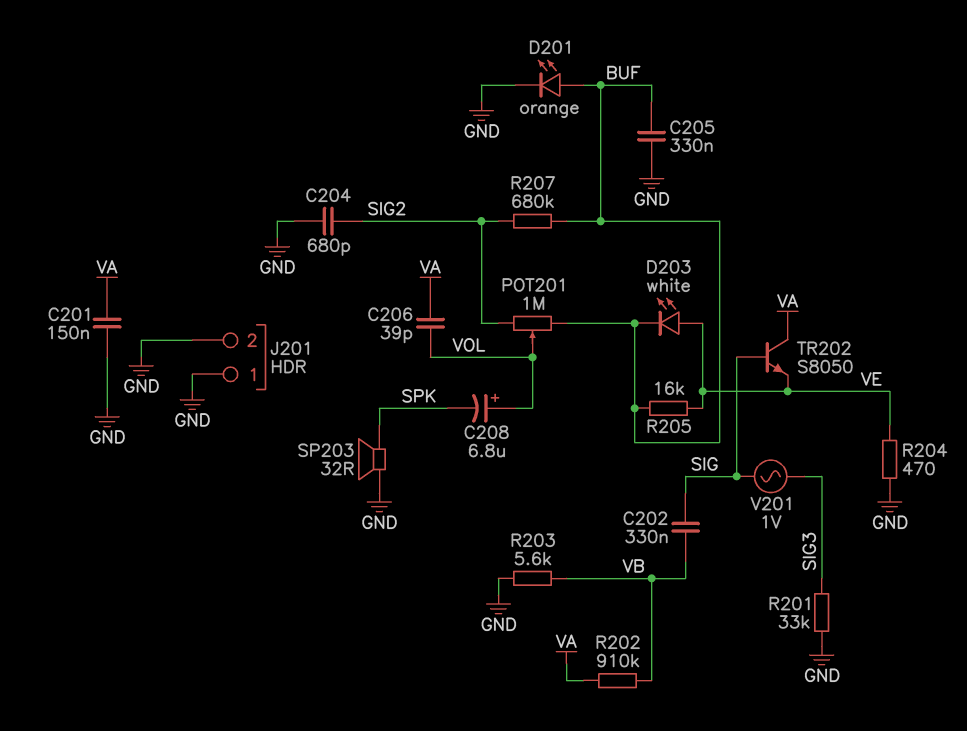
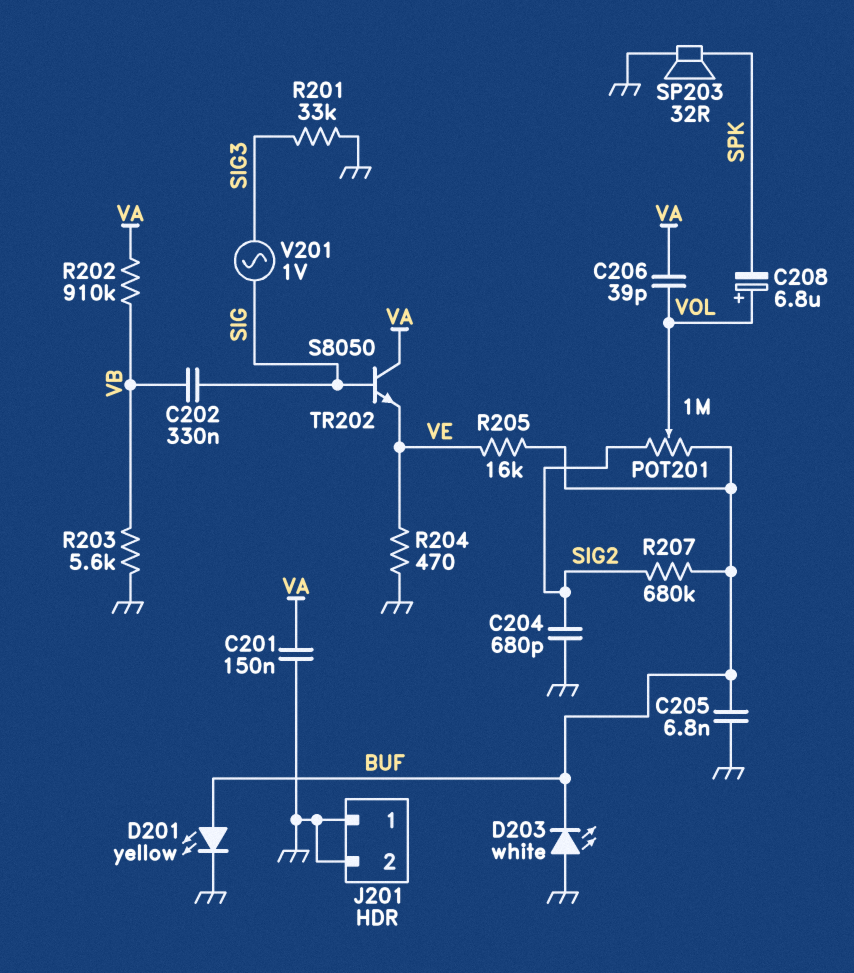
C205: 330nF (BUF, GND) -> 6.8nF (BUF, GND)
D201: LED orange (A BUF, K GND) -> LED yellow (A BUF, K GND)
D203: LED white (A VE, K BUF) -> LED white (A GND, K BUF)

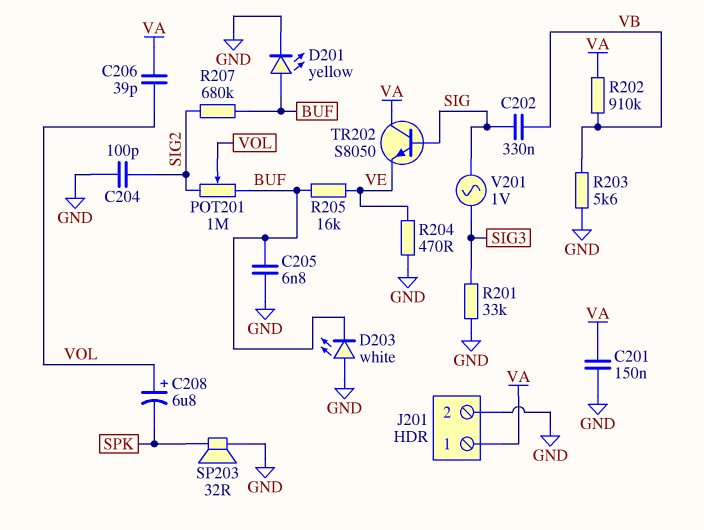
C204: 680pF (GND, SIG2) -> 100pF (GND, SIG2)
J201 pin 1: GND -> VA

